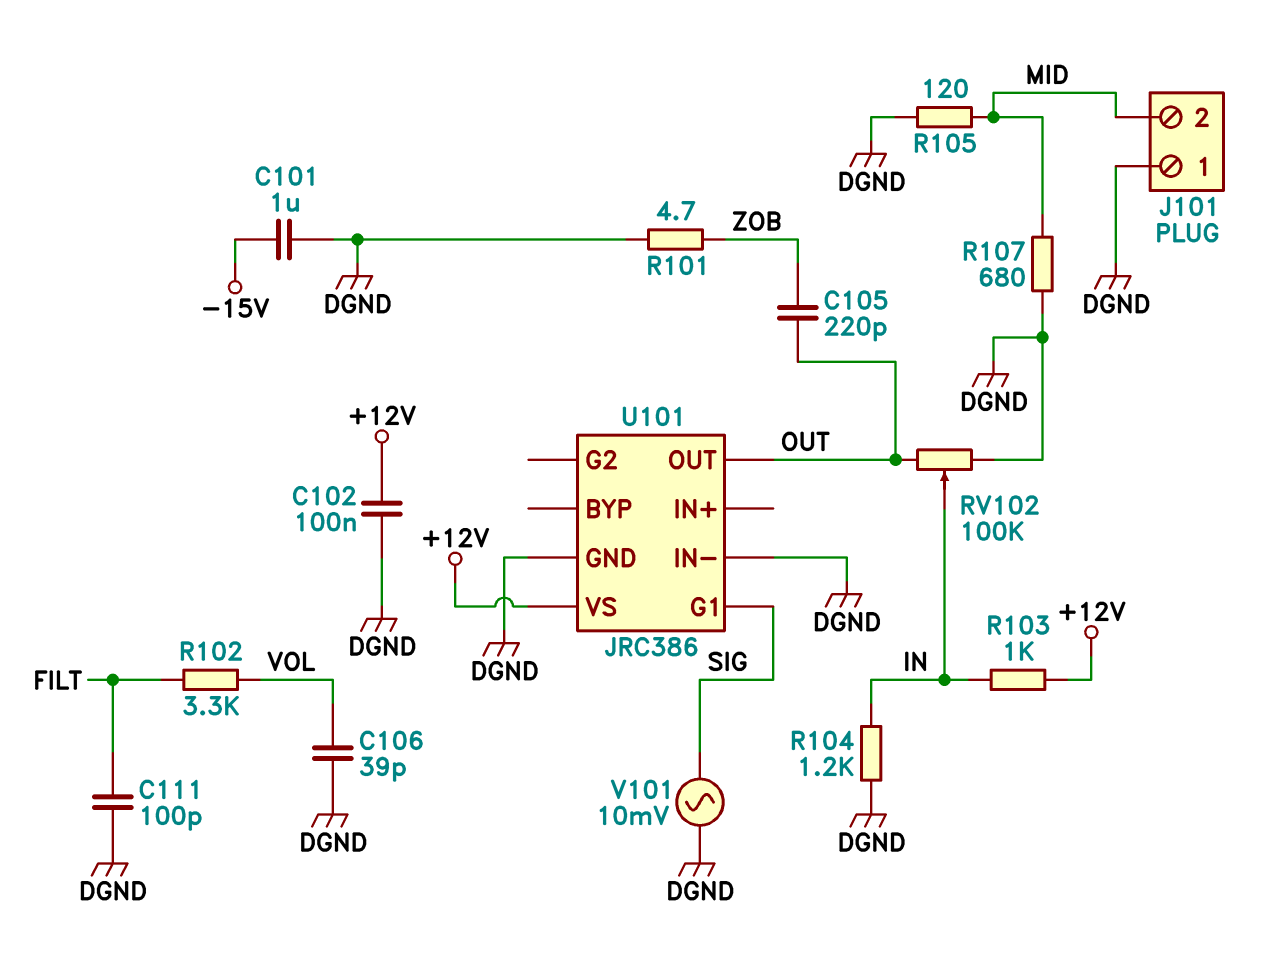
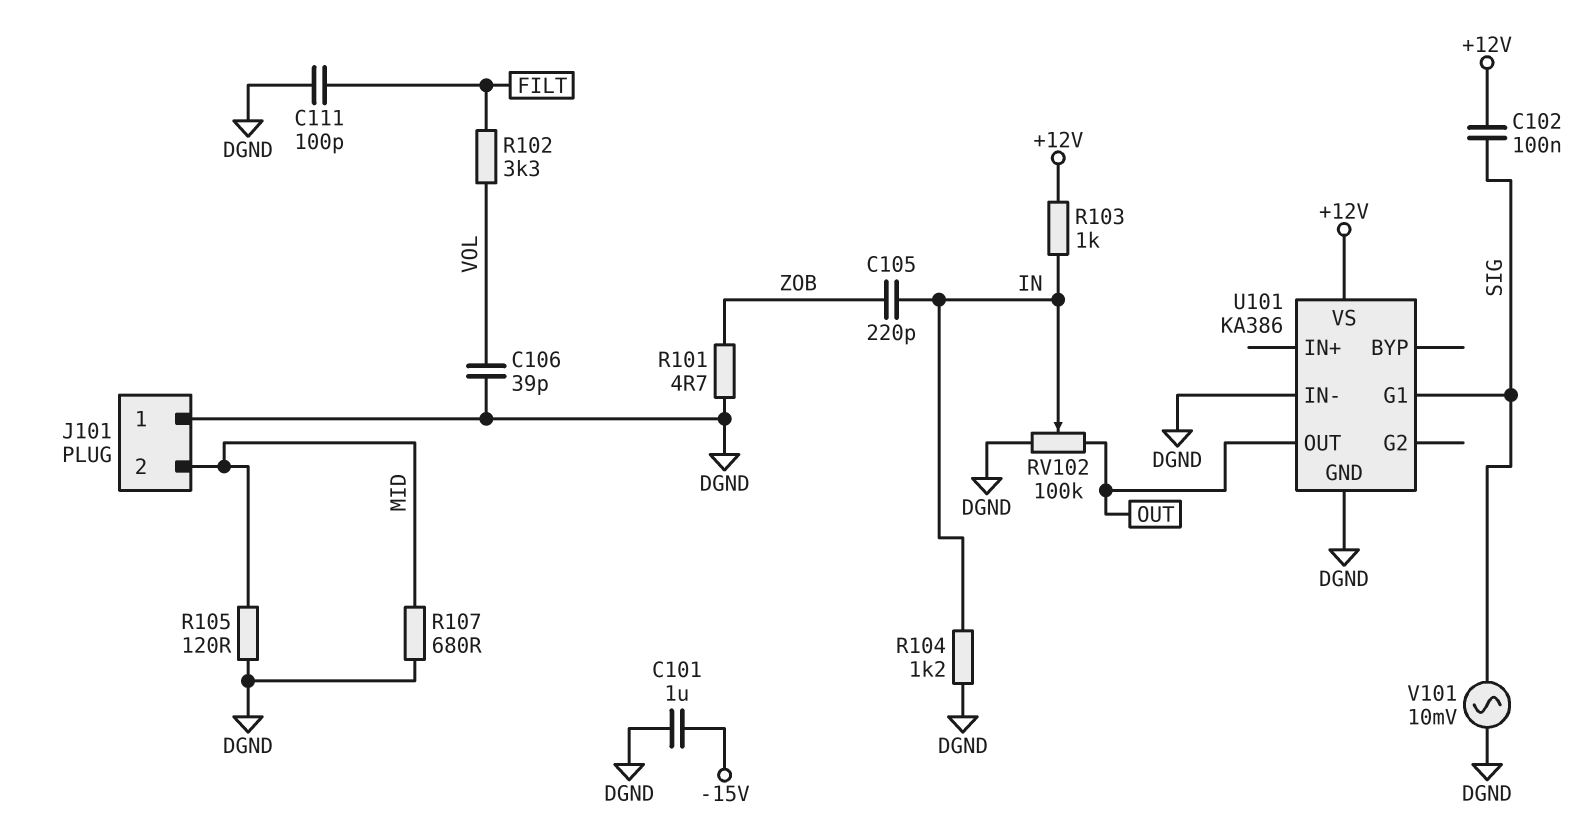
C102: 100nF (+12V, DGND) -> 100nF (+12V, SIG)
C105: 220pF (OUT, ZOB) -> 220pF (IN, ZOB)
U101: JRC386 -> KA386

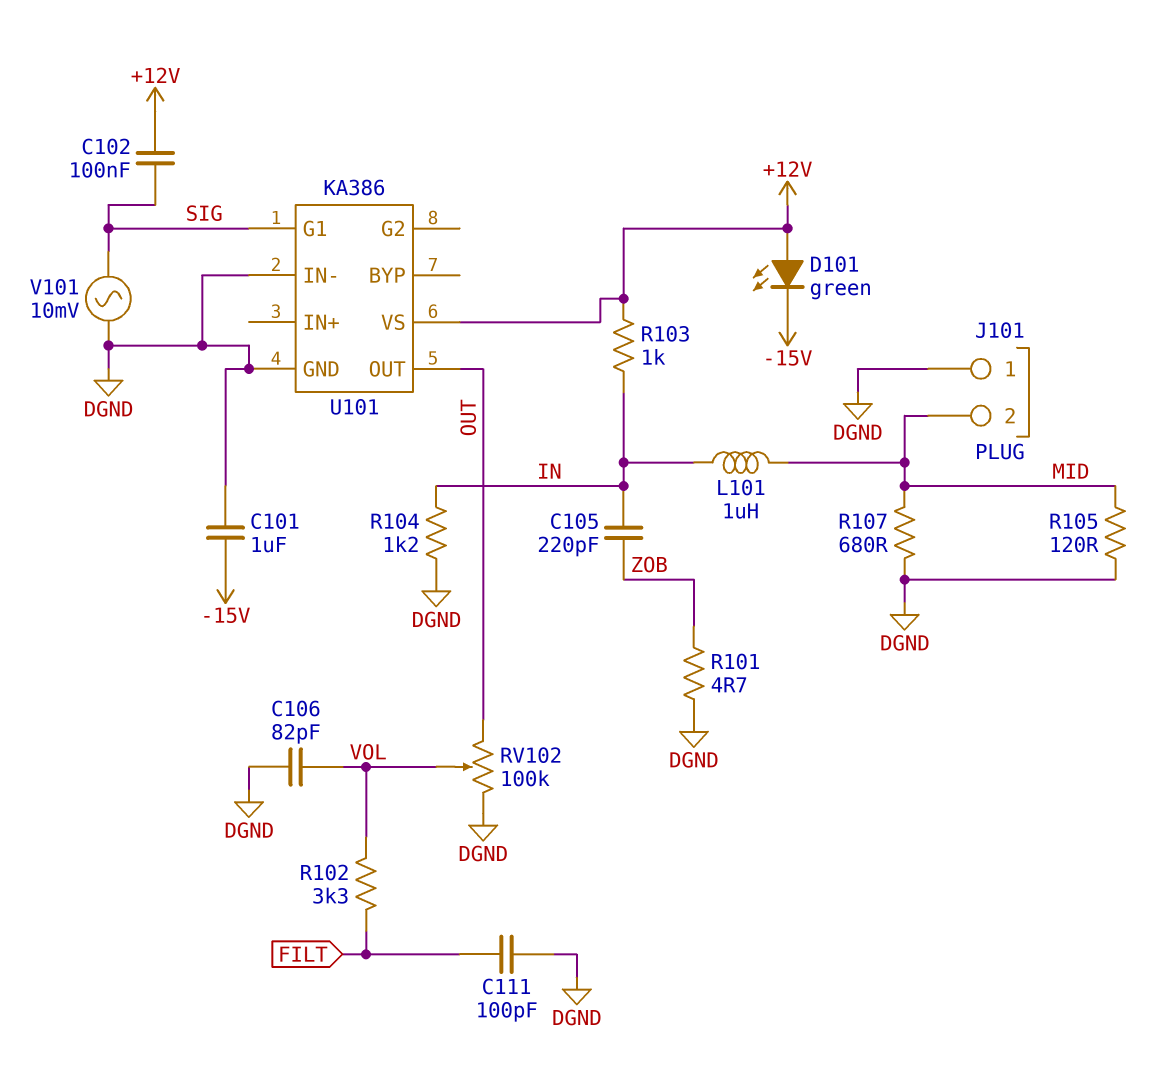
C106: 39pF (DGND, VOL) -> 82pF (DGND, VOL)
D101: none -> LED green (A +12V, K -15V)
L101: none -> 1uH (IN, MID)
RV102: 100k (DGND, OUT, wiper IN) -> 100k (DGND, OUT, wiper VOL)

